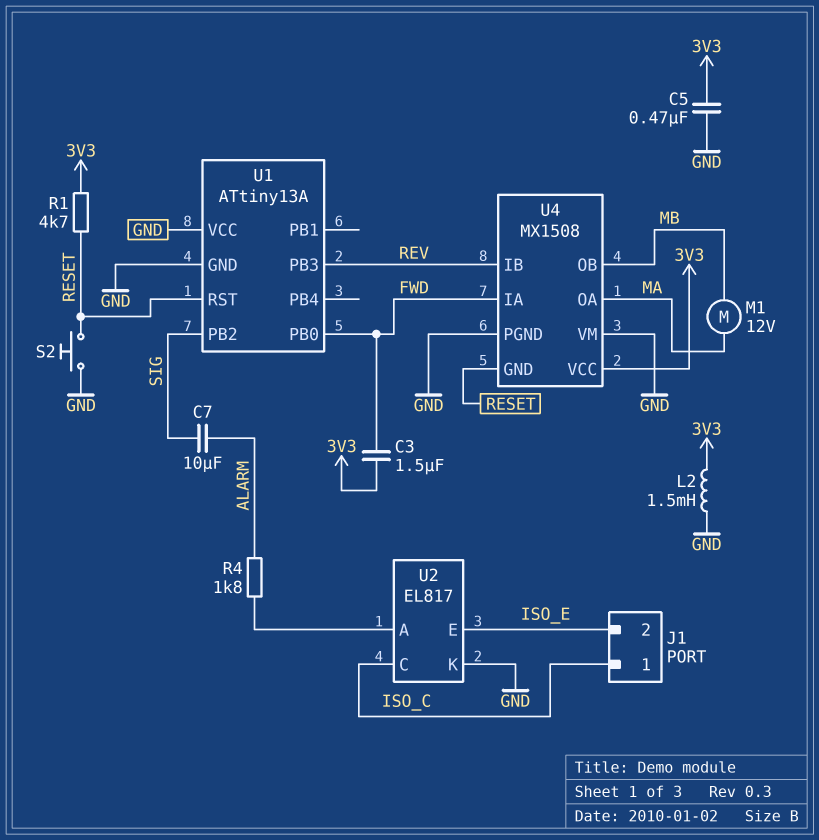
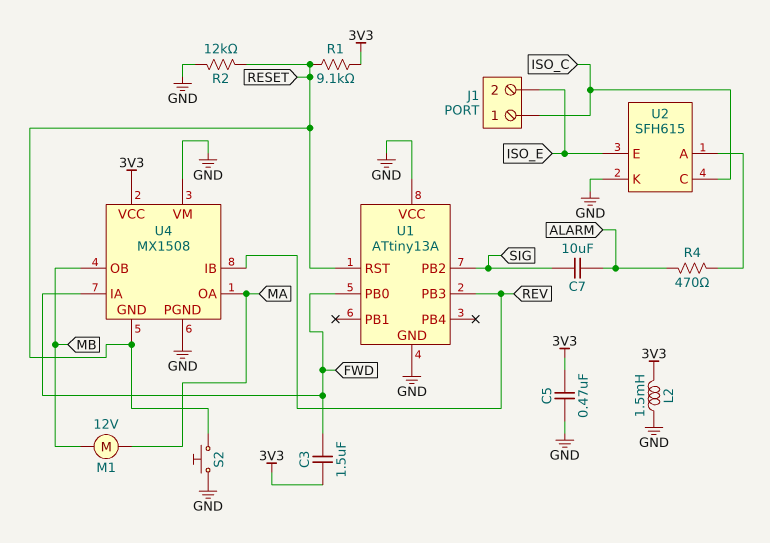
R1: 4.7k (3V3, RESET) -> 9.1k (3V3, RESET)
R2: none -> 12k (GND, RESET)
R4: 1.8k (ALARM, U2/A) -> 470 (ALARM, U2/A)
U2: EL817 -> SFH615

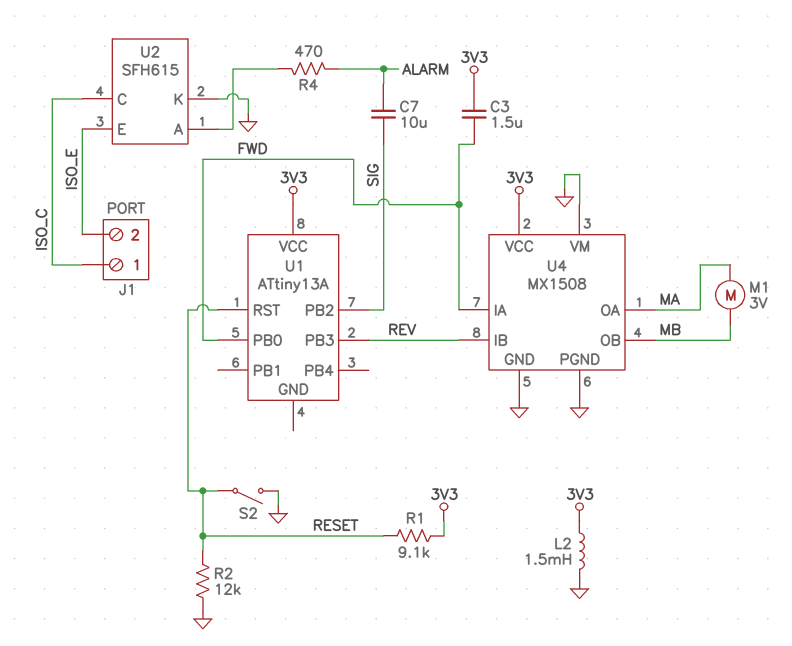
C5: 470nF (3V3, GND) -> none
M1: motor 12V (MA, MB) -> motor 3V (MA, MB)
S2: button (GND, RESET) -> switch (GND, RESET)
U1 pin GND: GND -> none
U1 pin VCC: GND -> 3V3
U4 pin GND: RESET -> GND

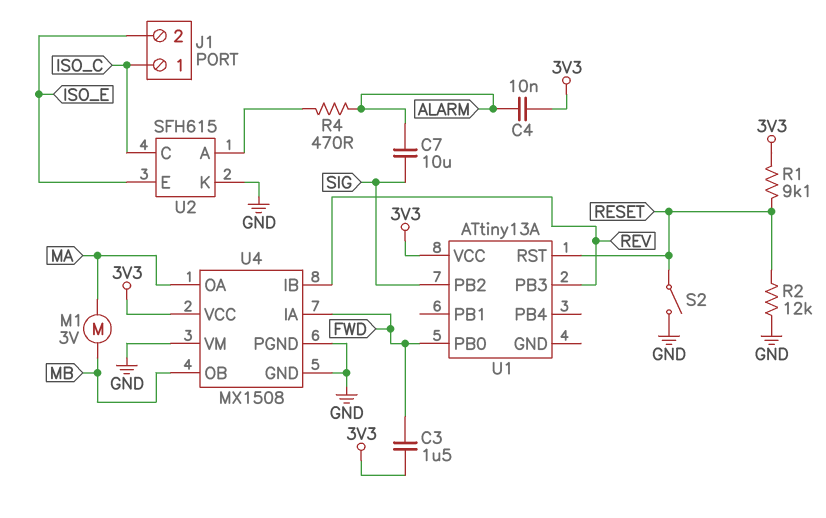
C4: none -> 10nF (3V3, ALARM)
L2: 1.5mH (3V3, GND) -> none

